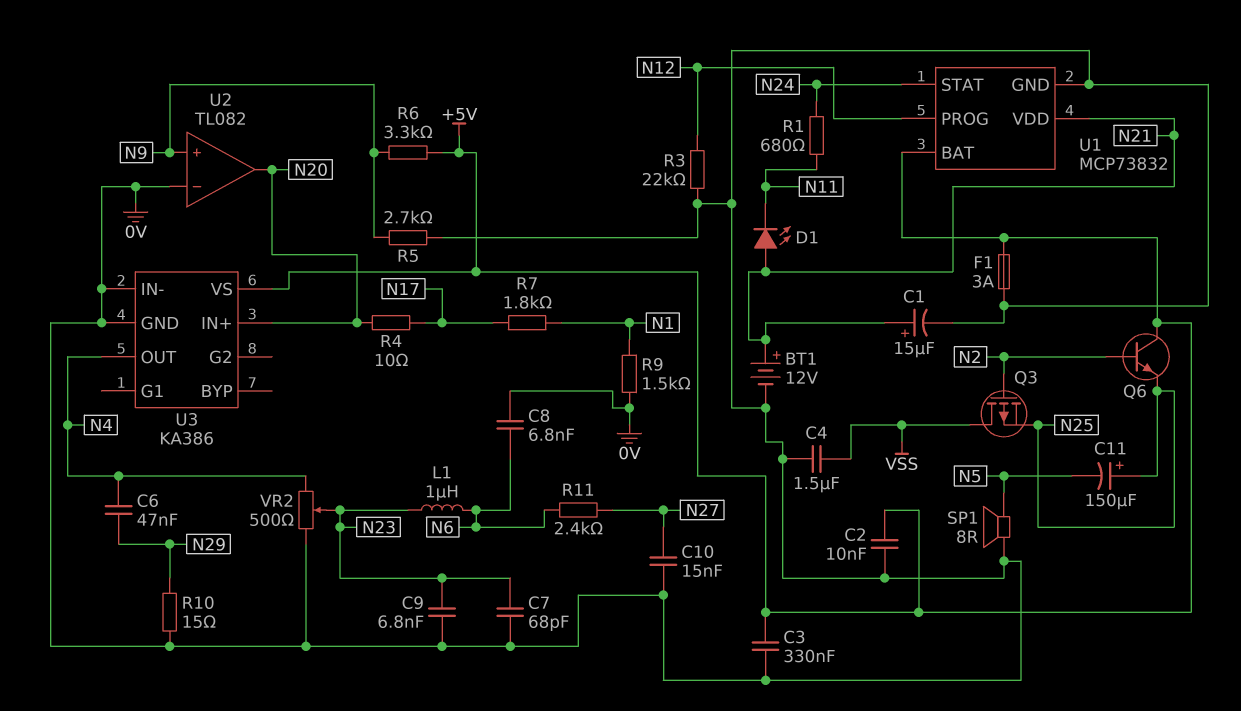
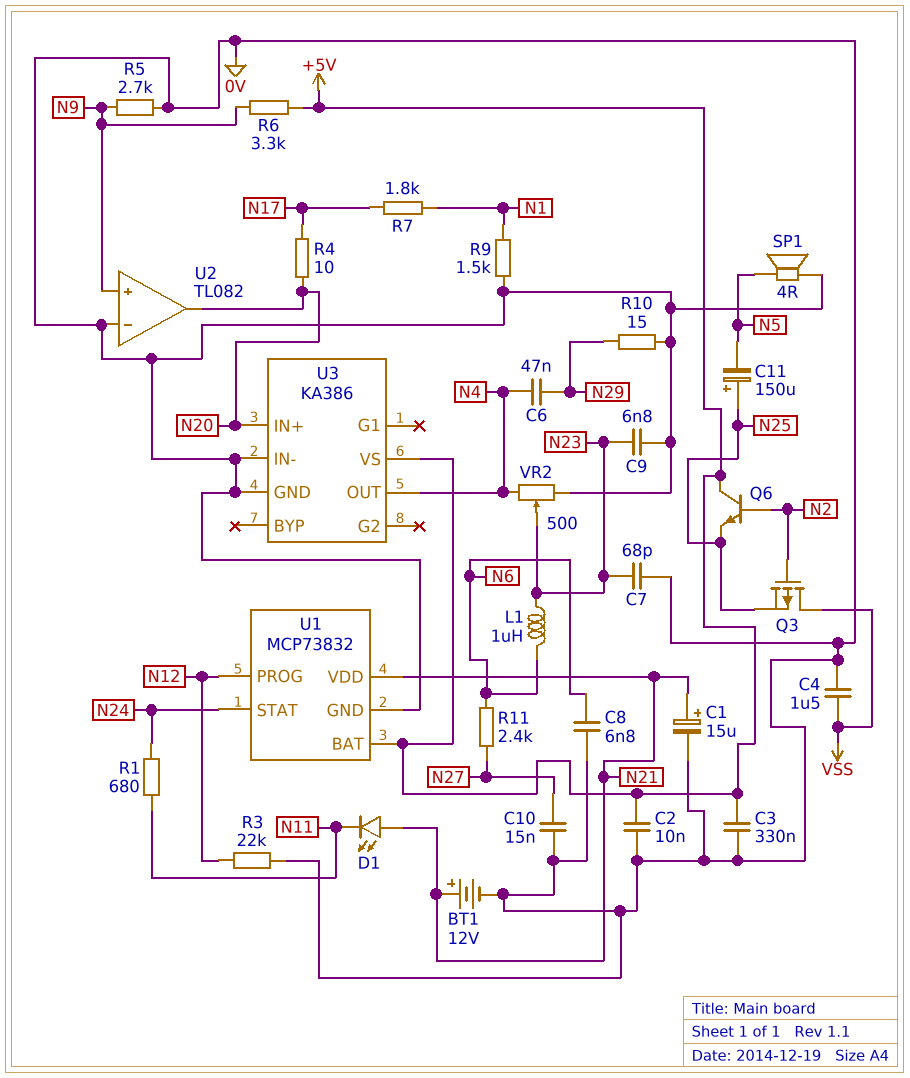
F1: 3A (+5V, 0V) -> none
SP1: speaker 8R (0V, N5) -> speaker 4R (0V, N5)

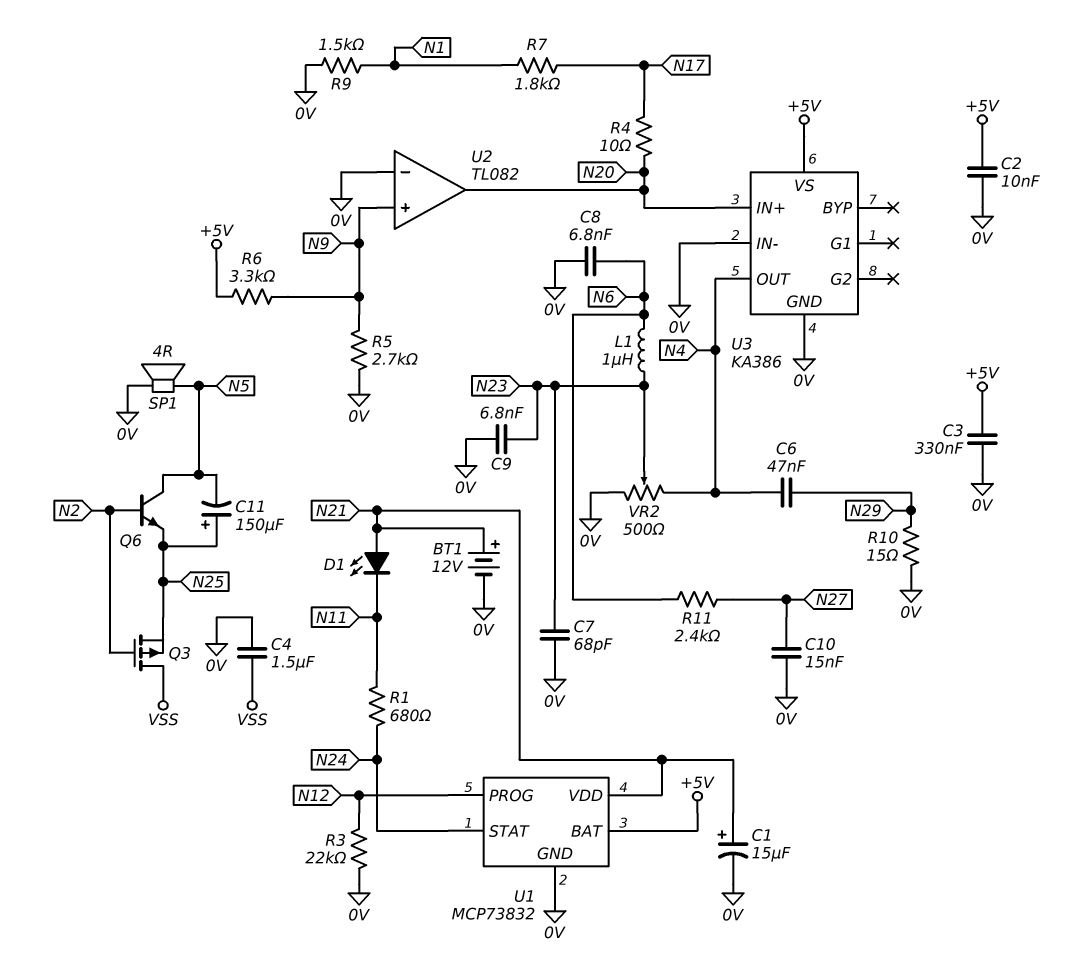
Q6: NPN (B N2, C +5V, E N25) -> NPN (B N2, C N5, E N25)

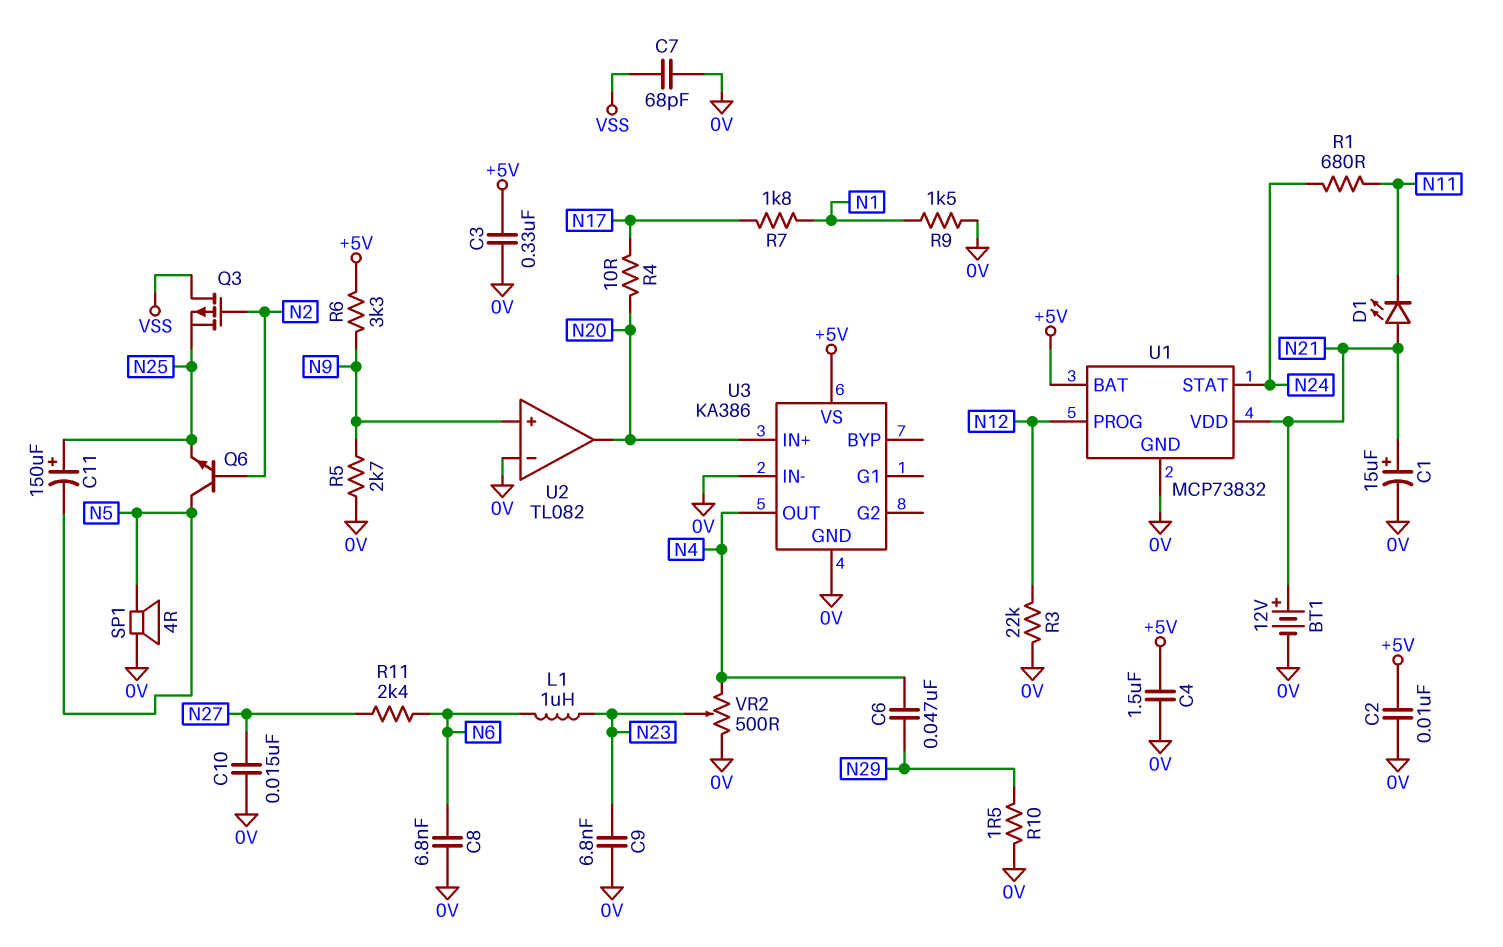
C4: 1.5uF (0V, VSS) -> 1.5uF (+5V, 0V)
C7: 68pF (0V, N23) -> 68pF (0V, VSS)
R10: 15 (0V, N29) -> 1.5 (0V, N29)

